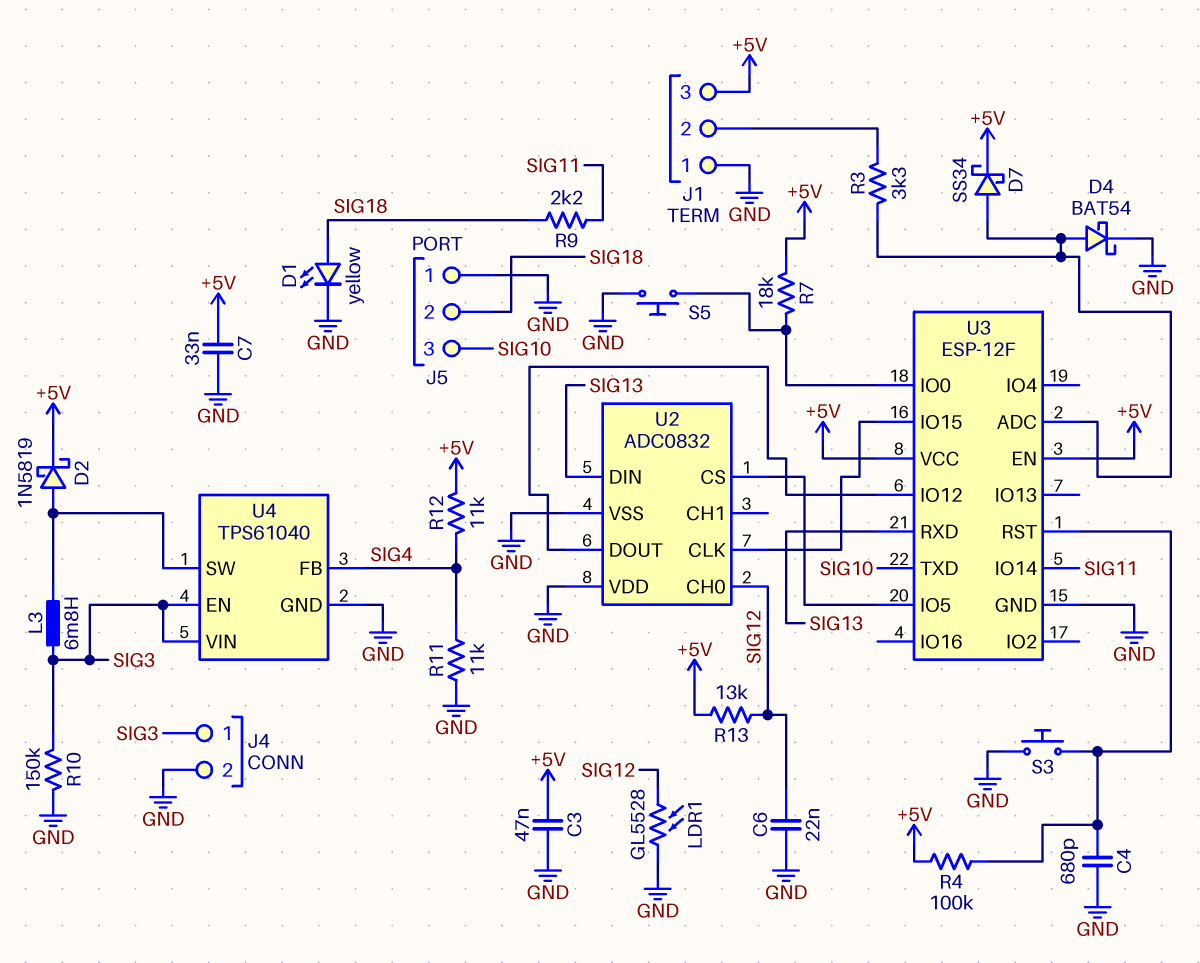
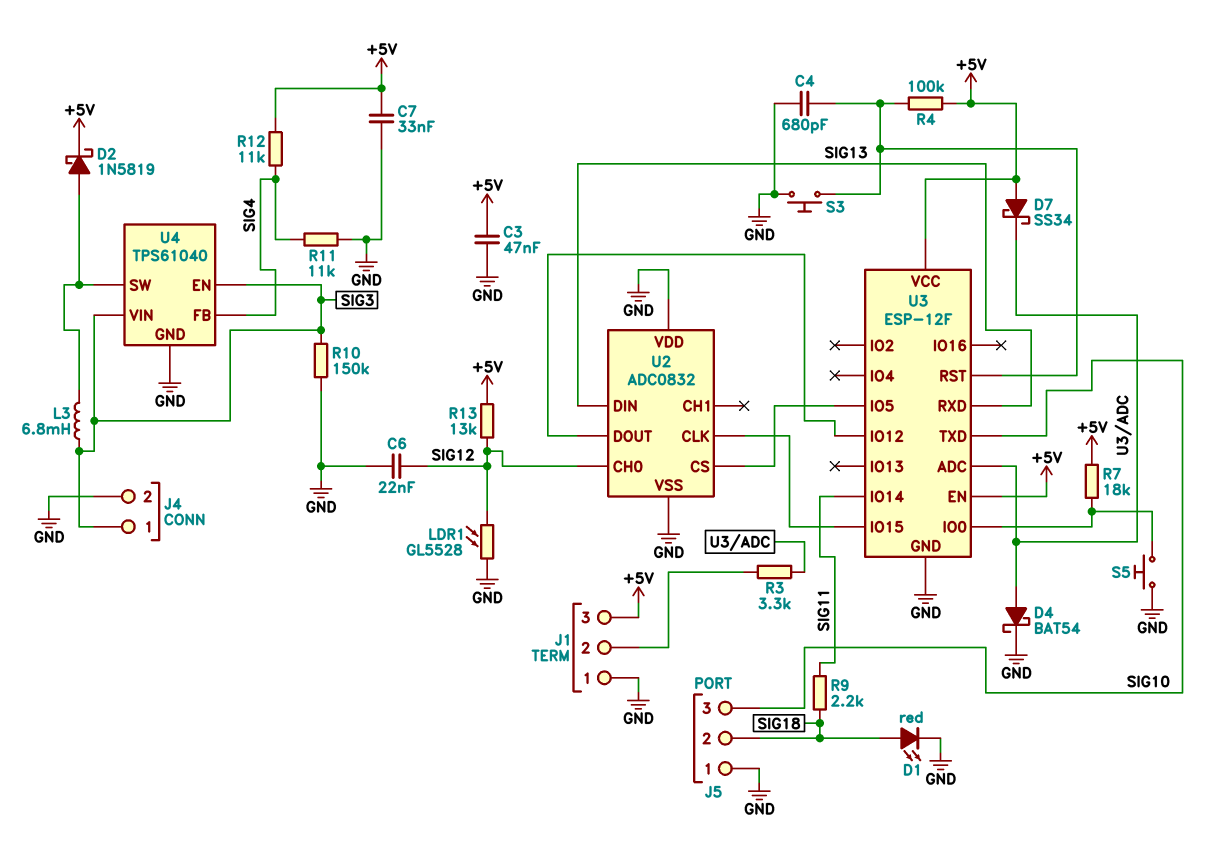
D1: LED yellow (A SIG18, K GND) -> LED red (A SIG18, K GND)
D7: schottky SS34 (A U3/ADC, K +5V) -> schottky SS34 (A +5V, K U3/ADC)

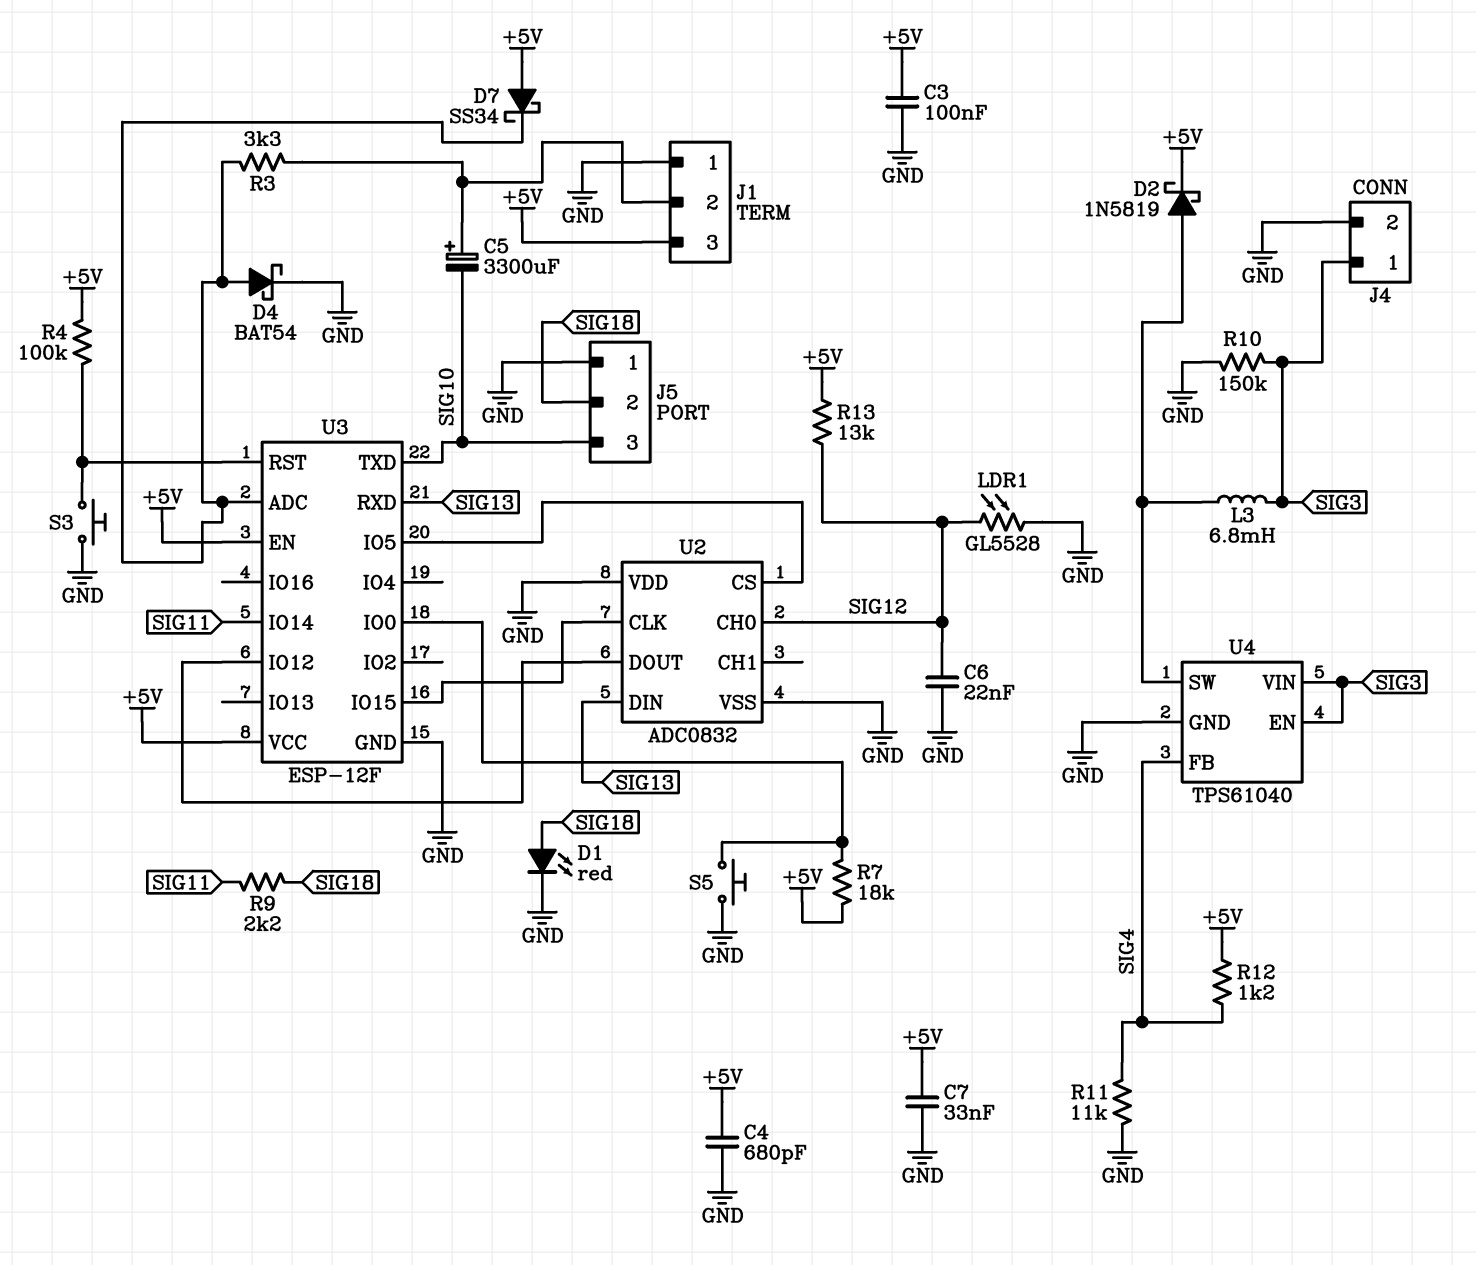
C3: 47nF (+5V, GND) -> 100nF (+5V, GND)
C4: 680pF (GND, U3/RST) -> 680pF (+5V, GND)
C5: none -> 3300uF (plus J1/2, minus SIG10)
R12: 11k (+5V, SIG4) -> 1.2k (+5V, SIG4)

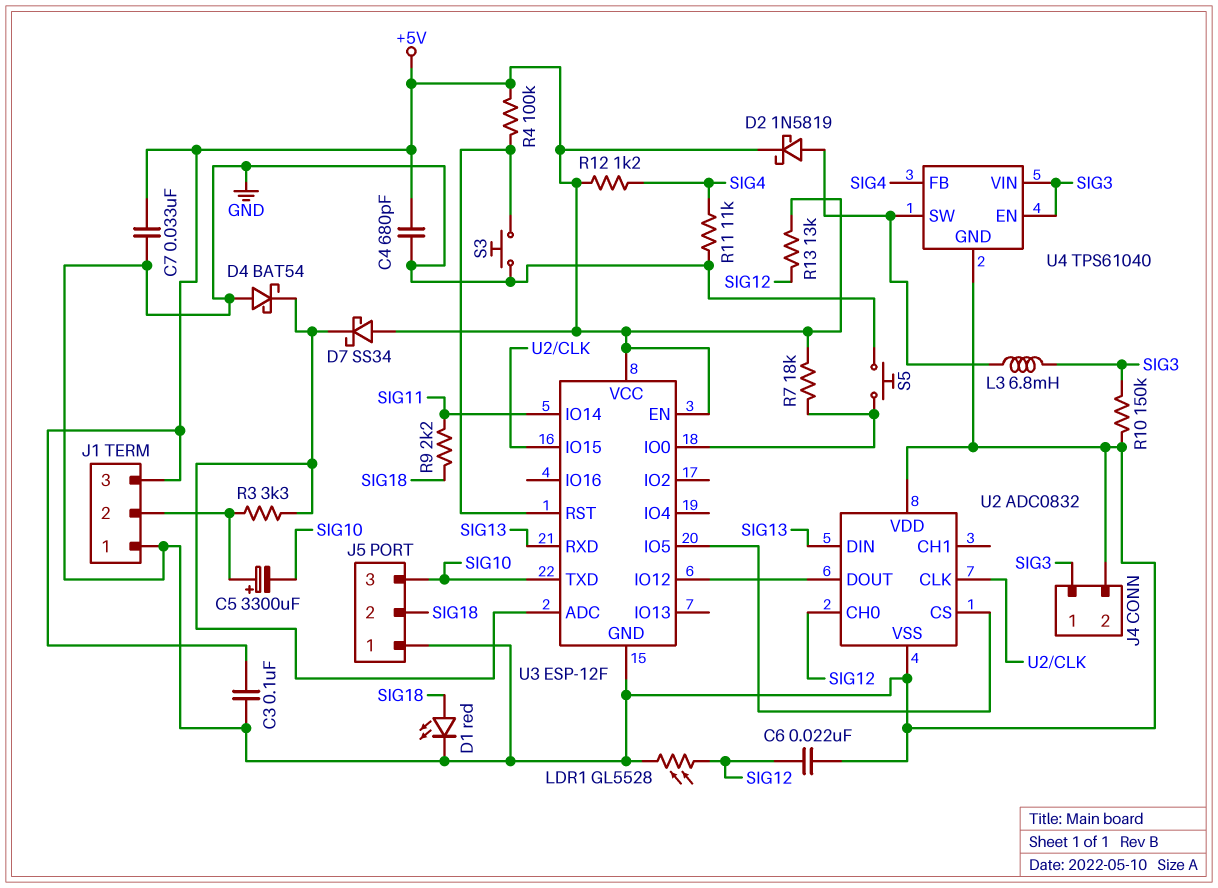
D4: schottky BAT54 (A U3/ADC, K GND) -> schottky BAT54 (A GND, K U3/ADC)

